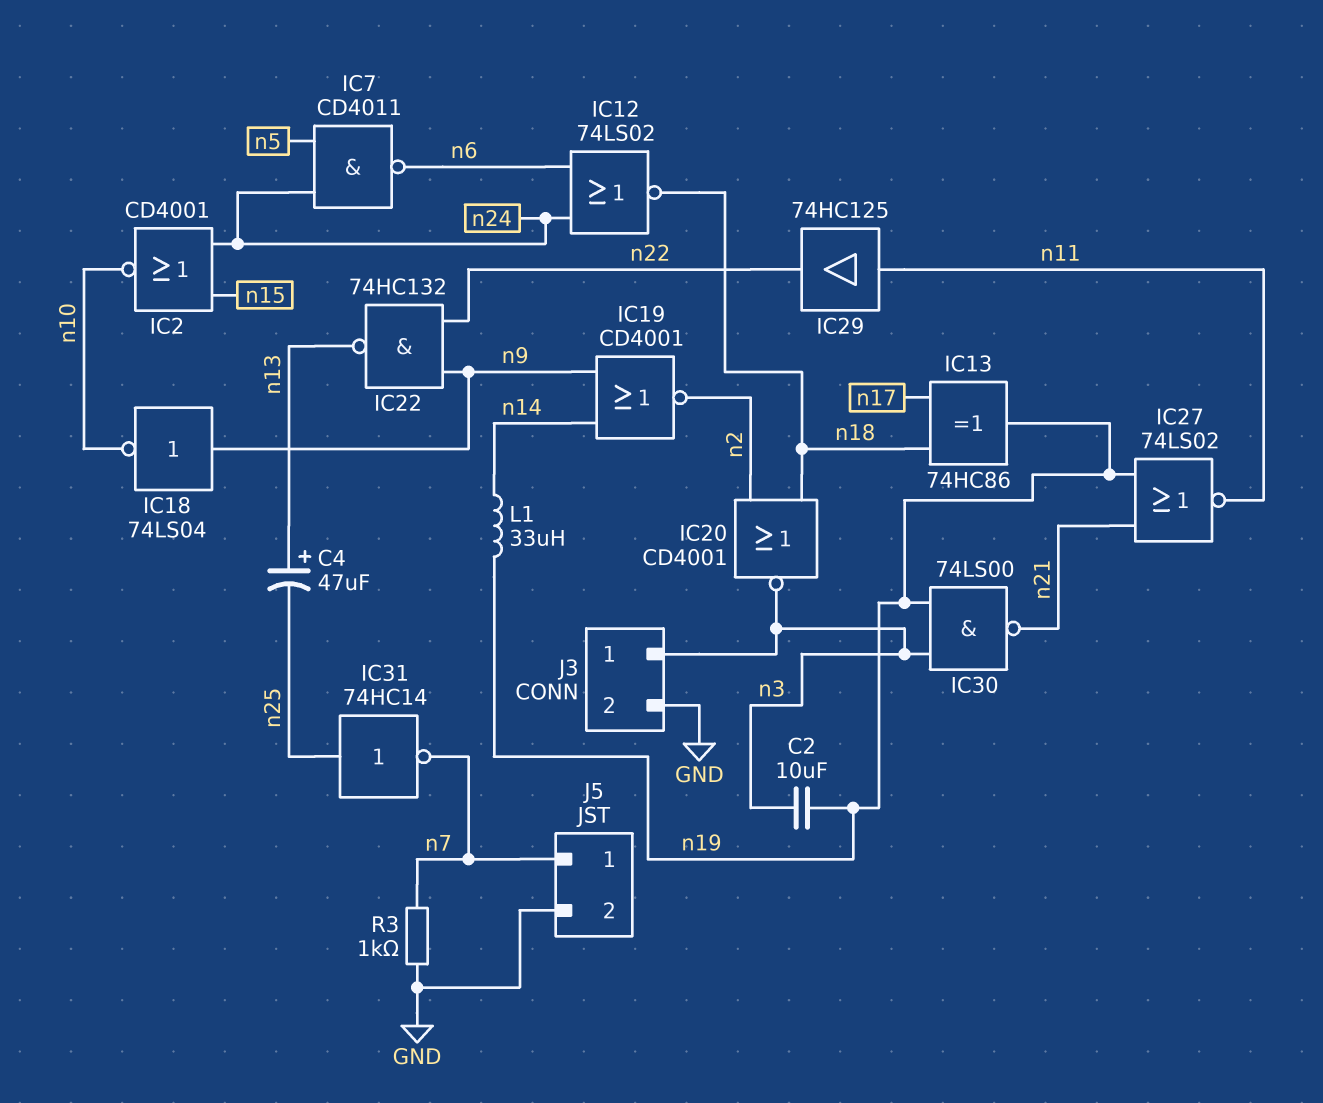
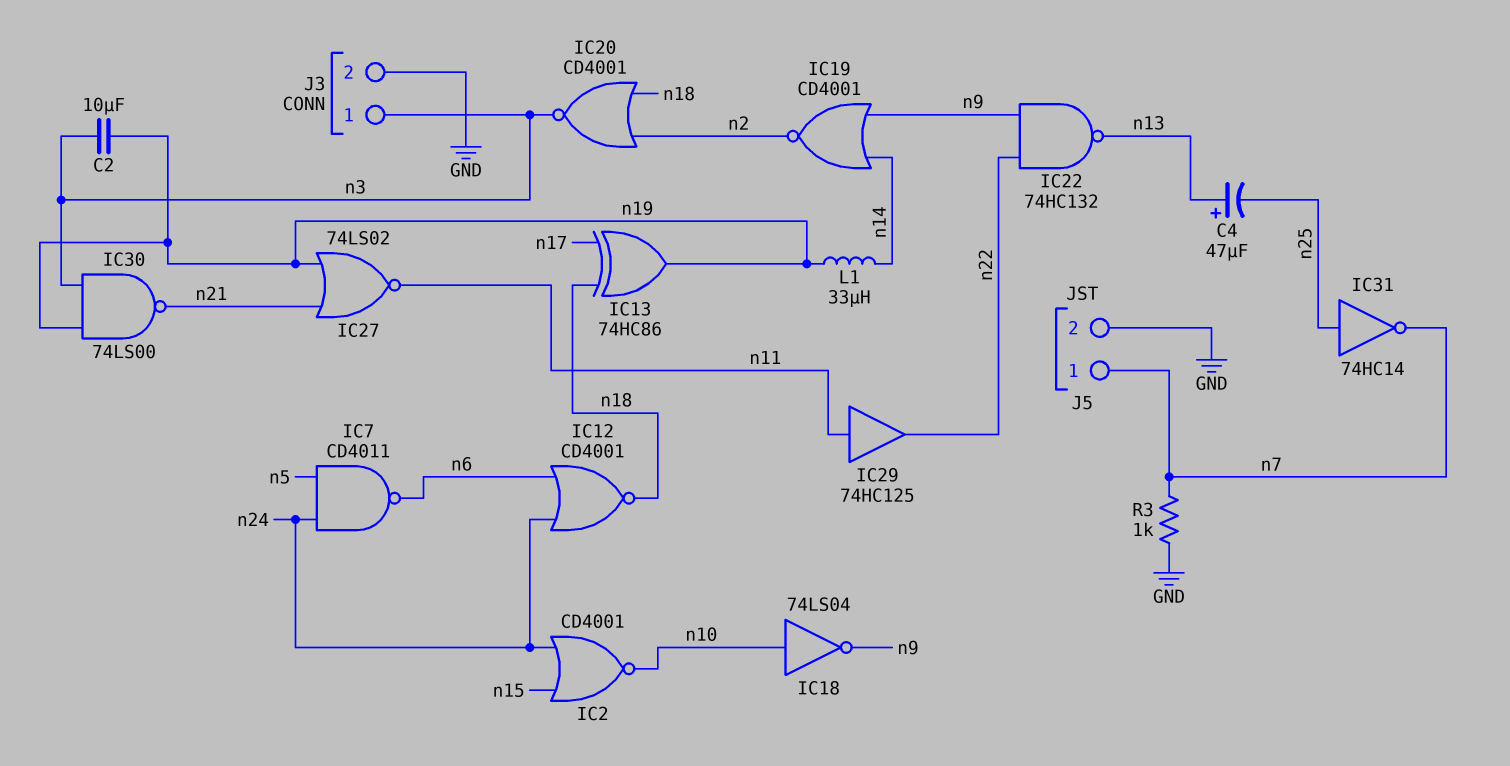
IC12: NOR 74LS02 (in n6, in n24, out n18) -> NOR CD4001 (in n6, in n24, out n18)
IC18: NOT 74LS04 (in n9, out n10) -> NOT 74LS04 (in n10, out n9)

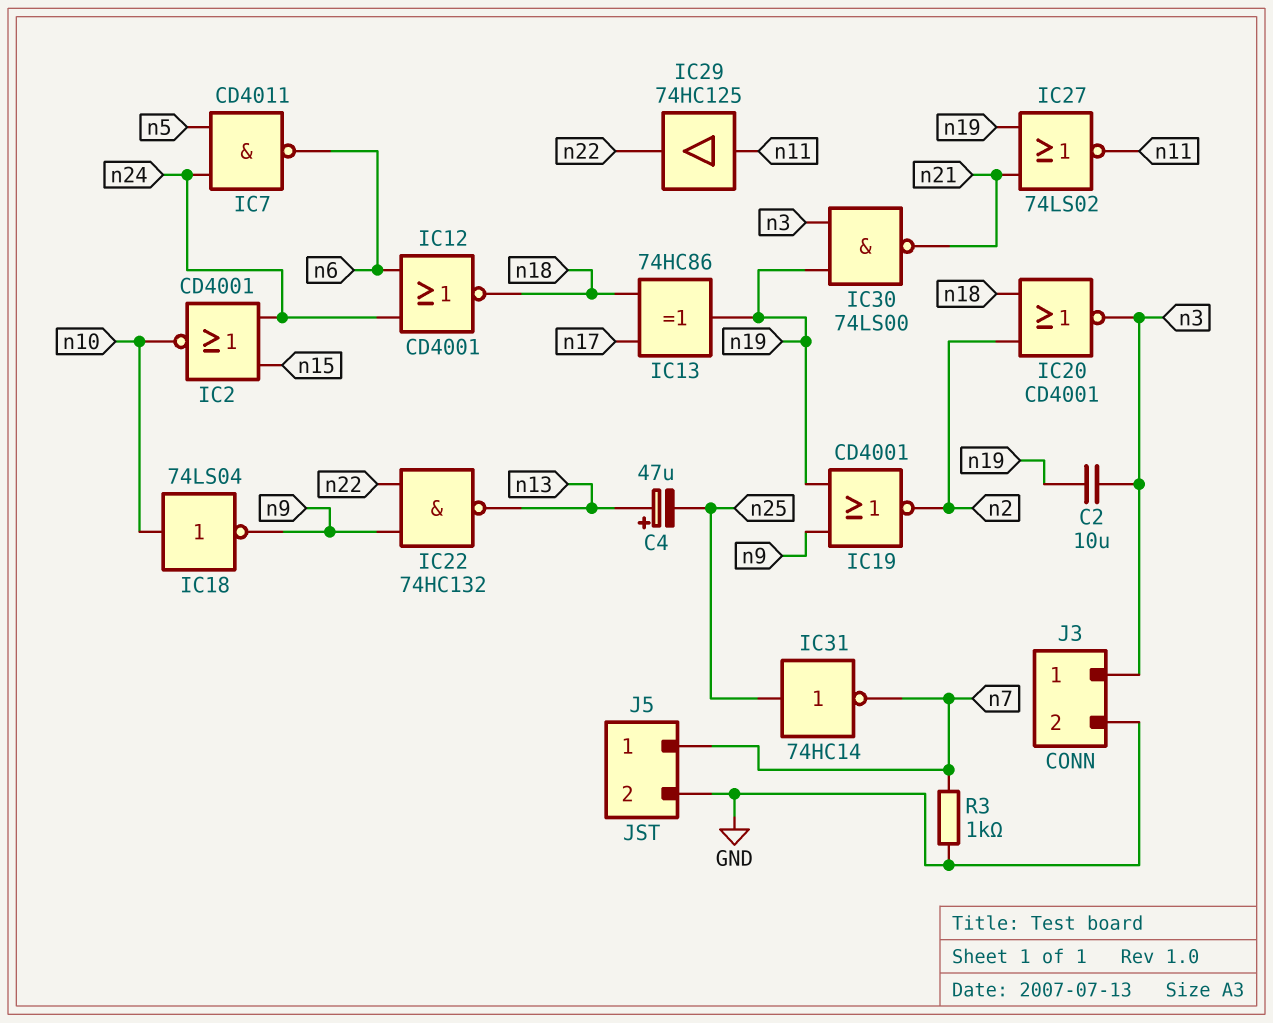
IC19: NOR CD4001 (in n9, in n14, out n2) -> NOR CD4001 (in n9, in n19, out n2)
L1: 33uH (n14, n19) -> none

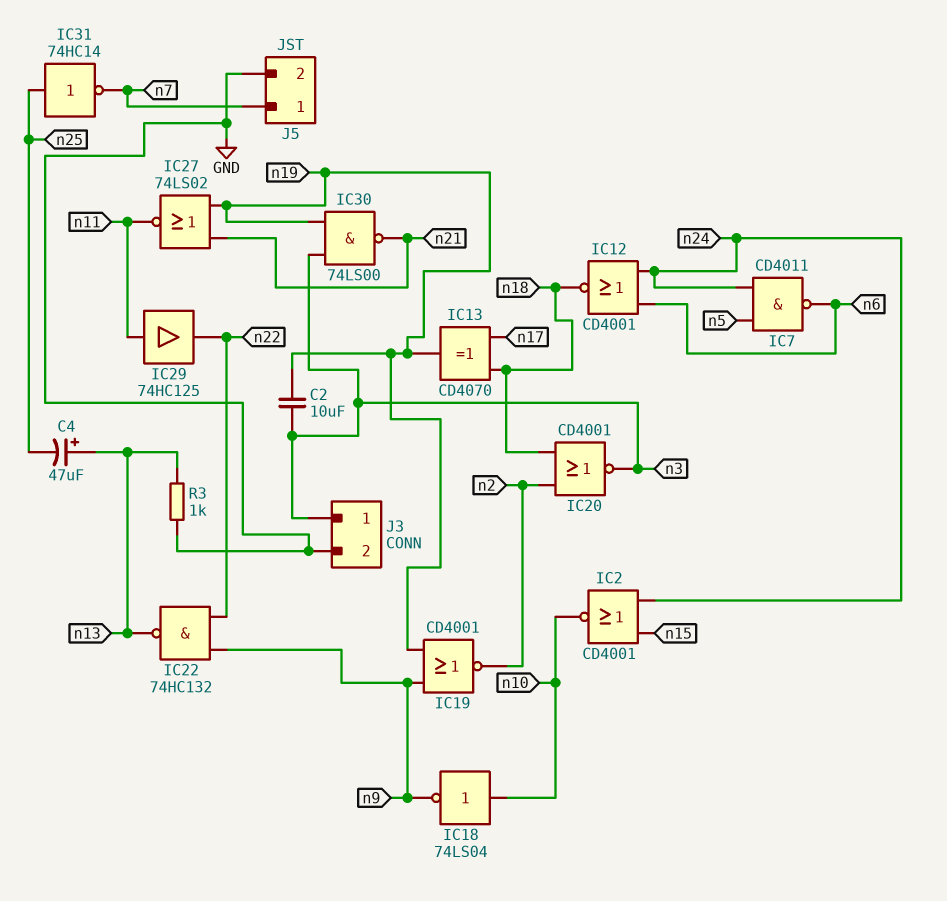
IC13: XOR 74HC86 (in n17, in n18, out n19) -> XOR CD4070 (in n17, in n18, out n19)
R3: 1k (GND, n7) -> 1k (GND, n13)

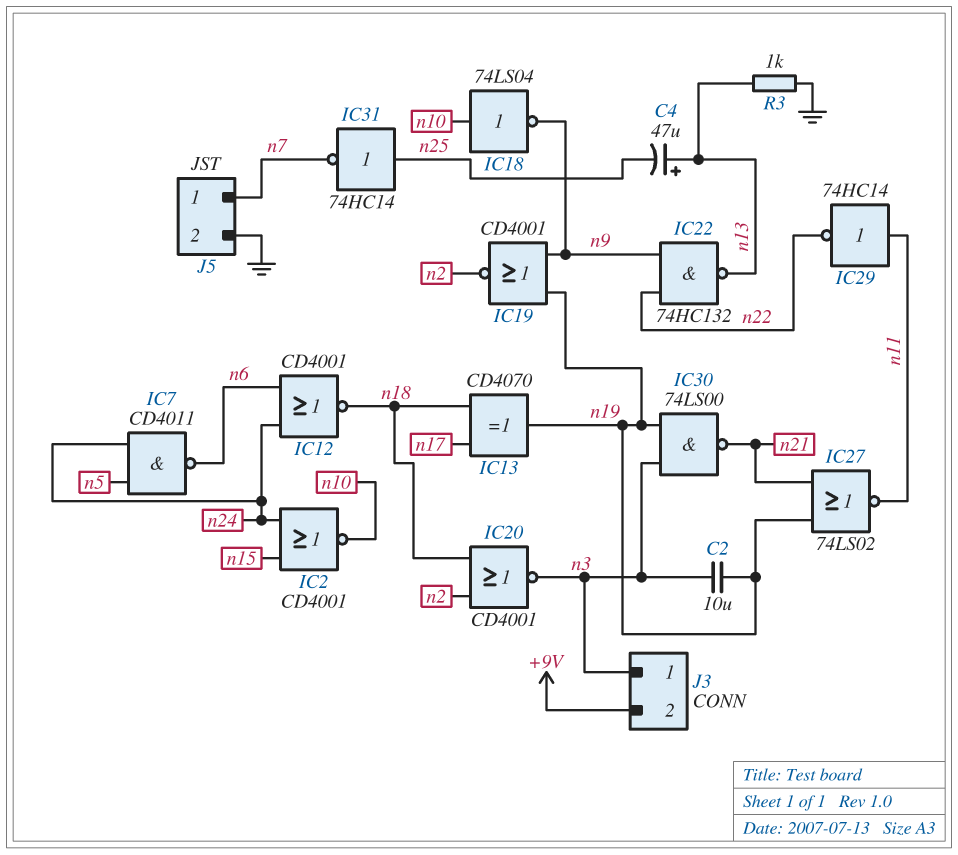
IC29: buffer 74HC125 (in n11, out n22) -> NOT 74HC14 (in n11, out n22)
J3 pin 2: GND -> +9V

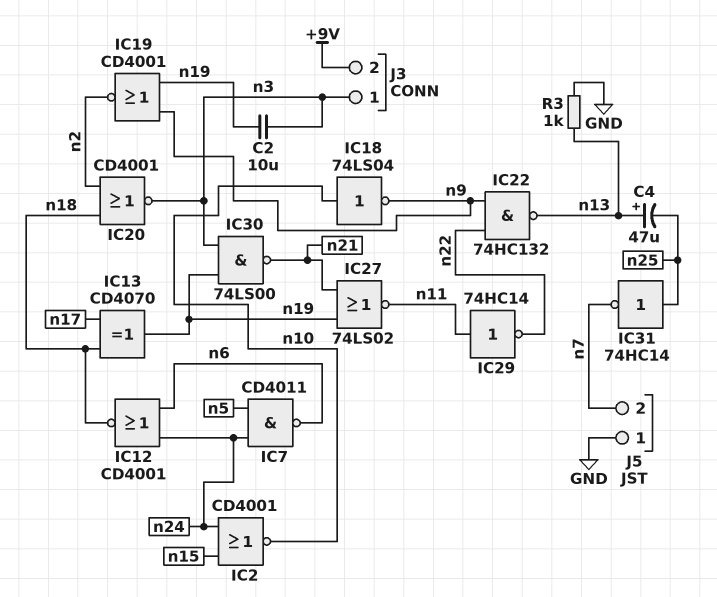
J5 pin 1: n7 -> GND
J5 pin 2: GND -> n7

